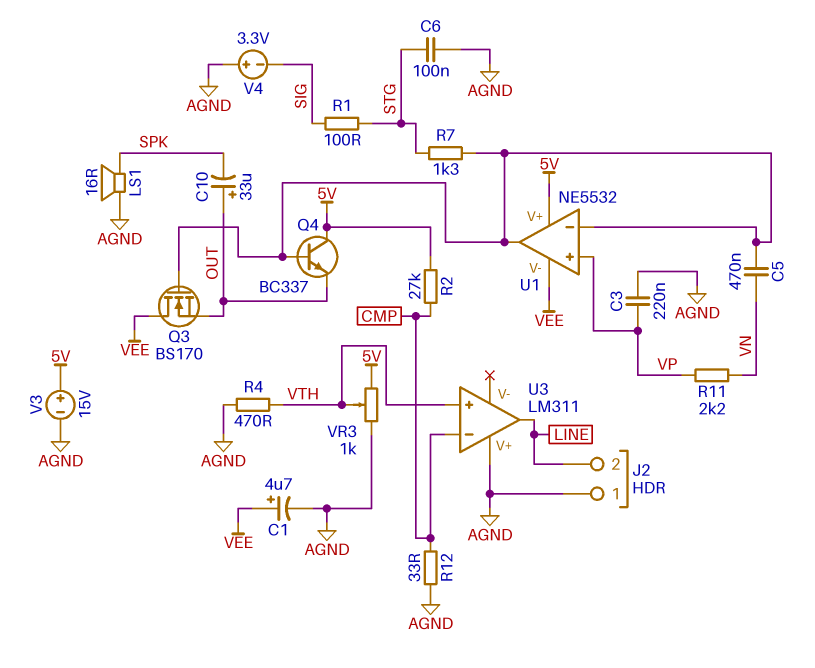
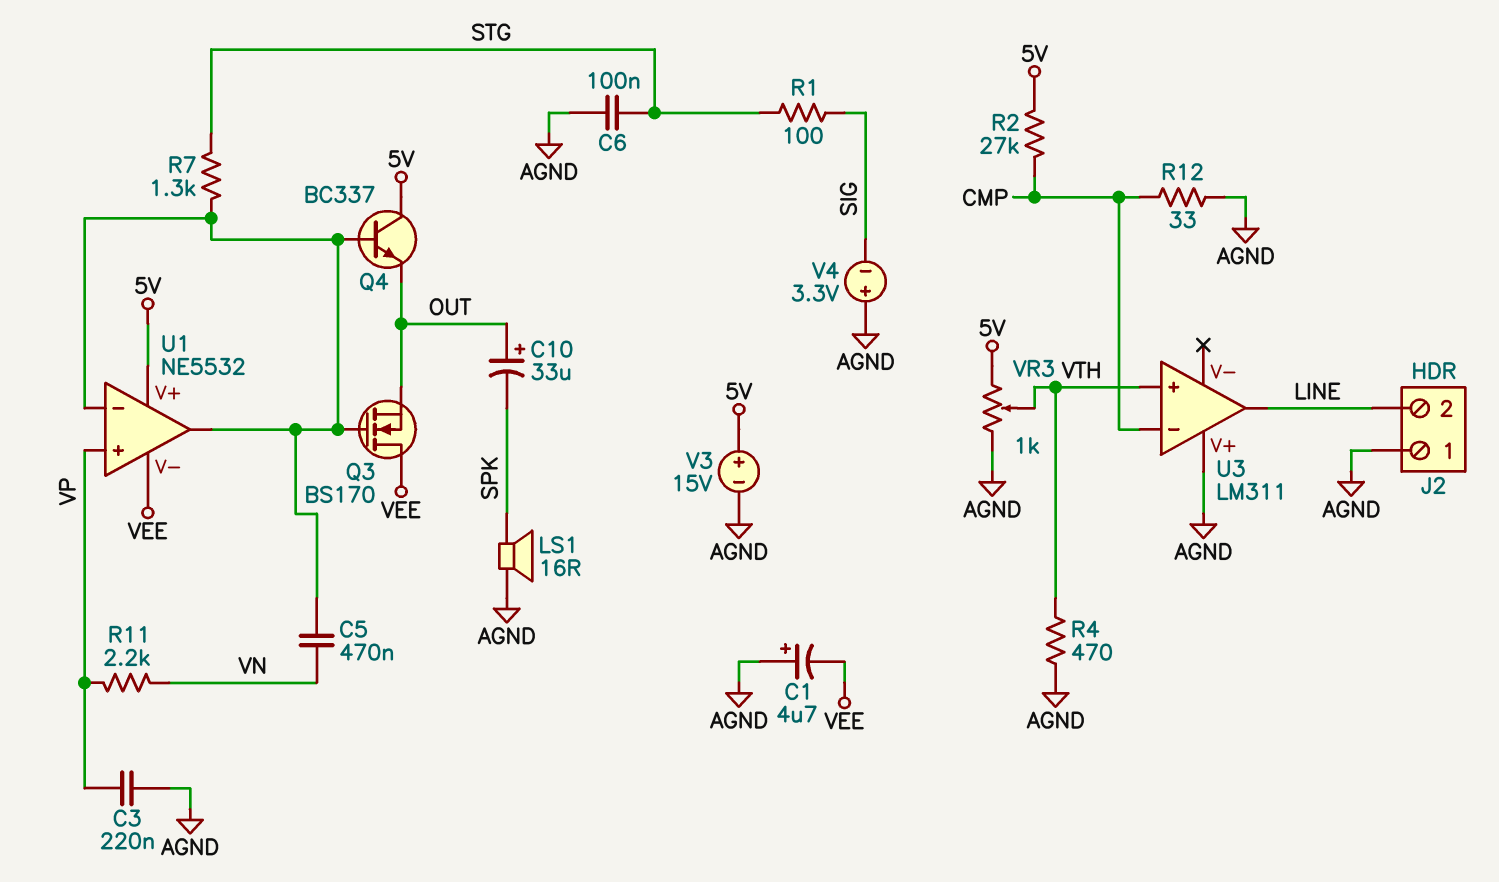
C1: 4.7uF (plus VEE, minus AGND) -> 4.7uF (plus AGND, minus VEE)

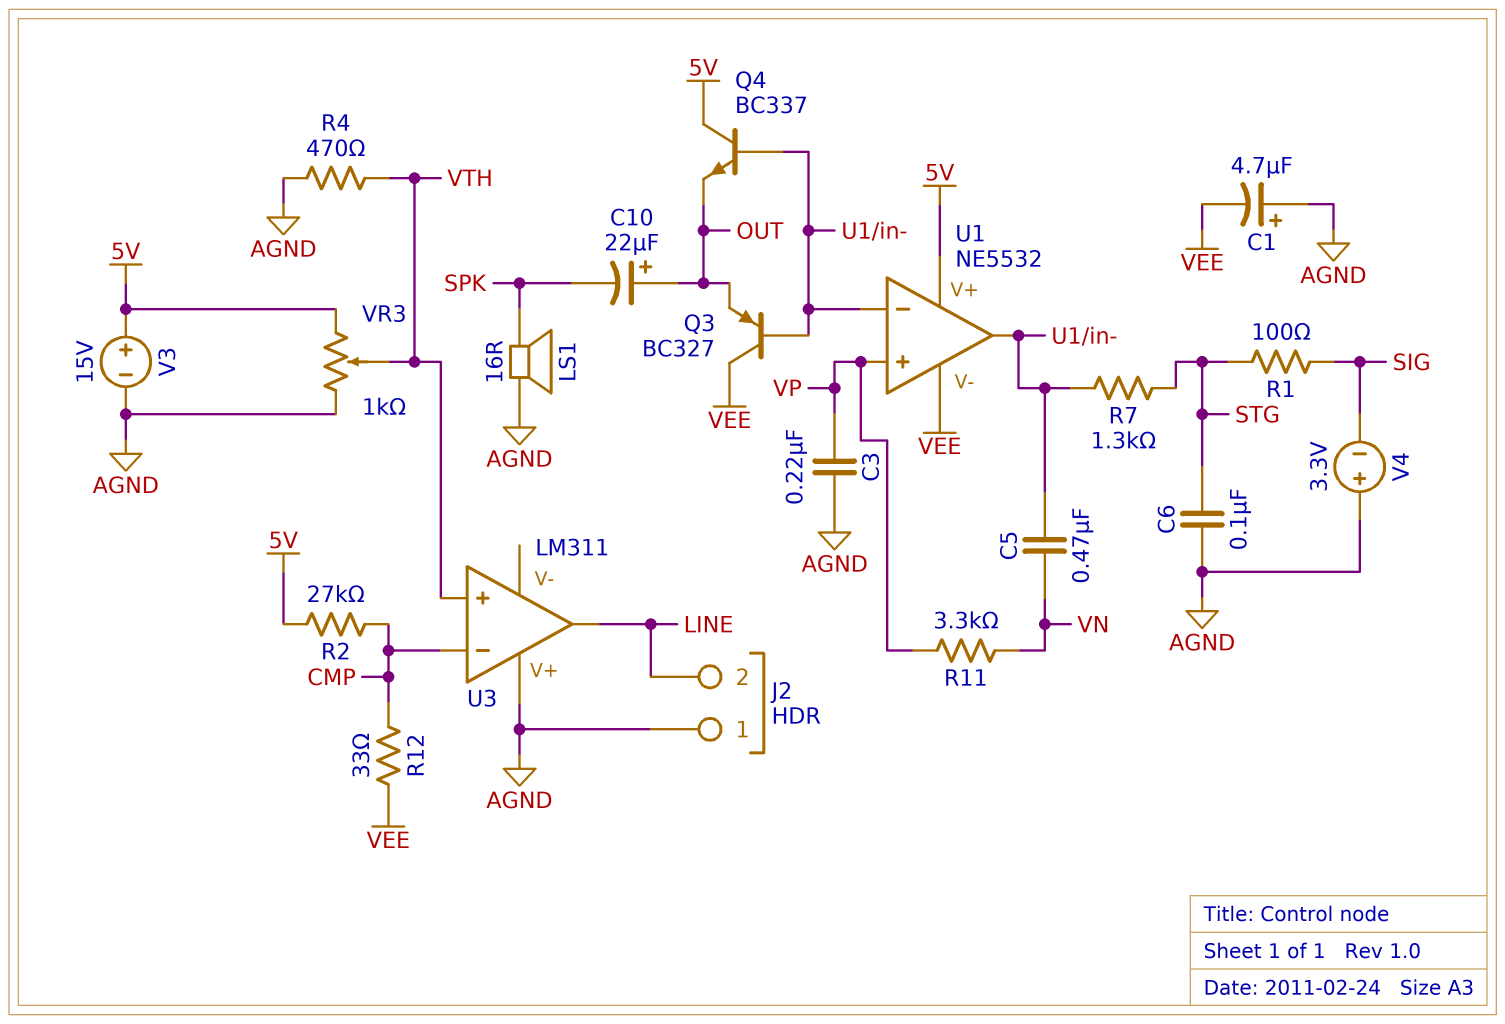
C10: 33uF (plus OUT, minus SPK) -> 22uF (plus OUT, minus SPK)
Q3: NMOS BS170 (G U1/in-, D VEE, S OUT) -> PNP BC327 (B U1/in-, C VEE, E OUT)
R11: 2.2k (VN, VP) -> 3.3k (VN, VP)
R12: 33 (AGND, CMP) -> 33 (CMP, VEE)

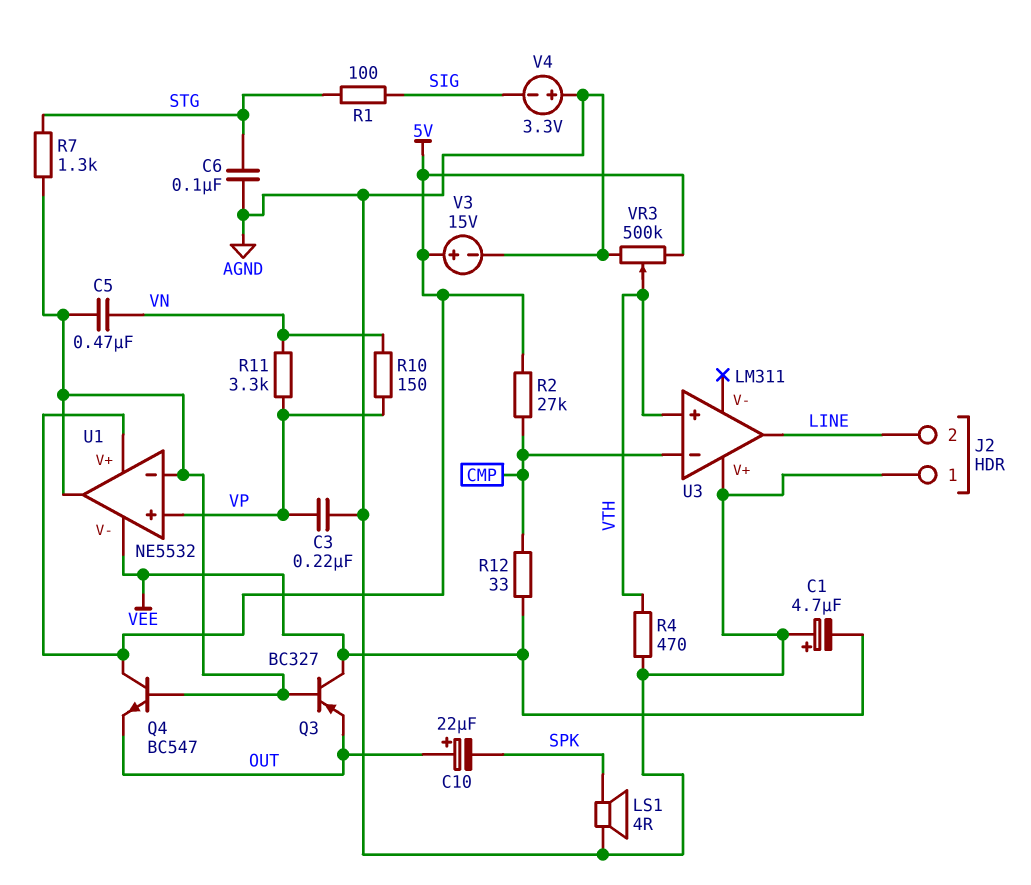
LS1: speaker 16R (AGND, SPK) -> speaker 4R (AGND, SPK)
Q4: NPN BC337 (B U1/in-, C 5V, E OUT) -> NPN BC547 (B U1/in-, C 5V, E OUT)
R10: none -> 150 (VN, VP)
VR3: 1k (5V, AGND, wiper VTH) -> 500k (5V, AGND, wiper VTH)

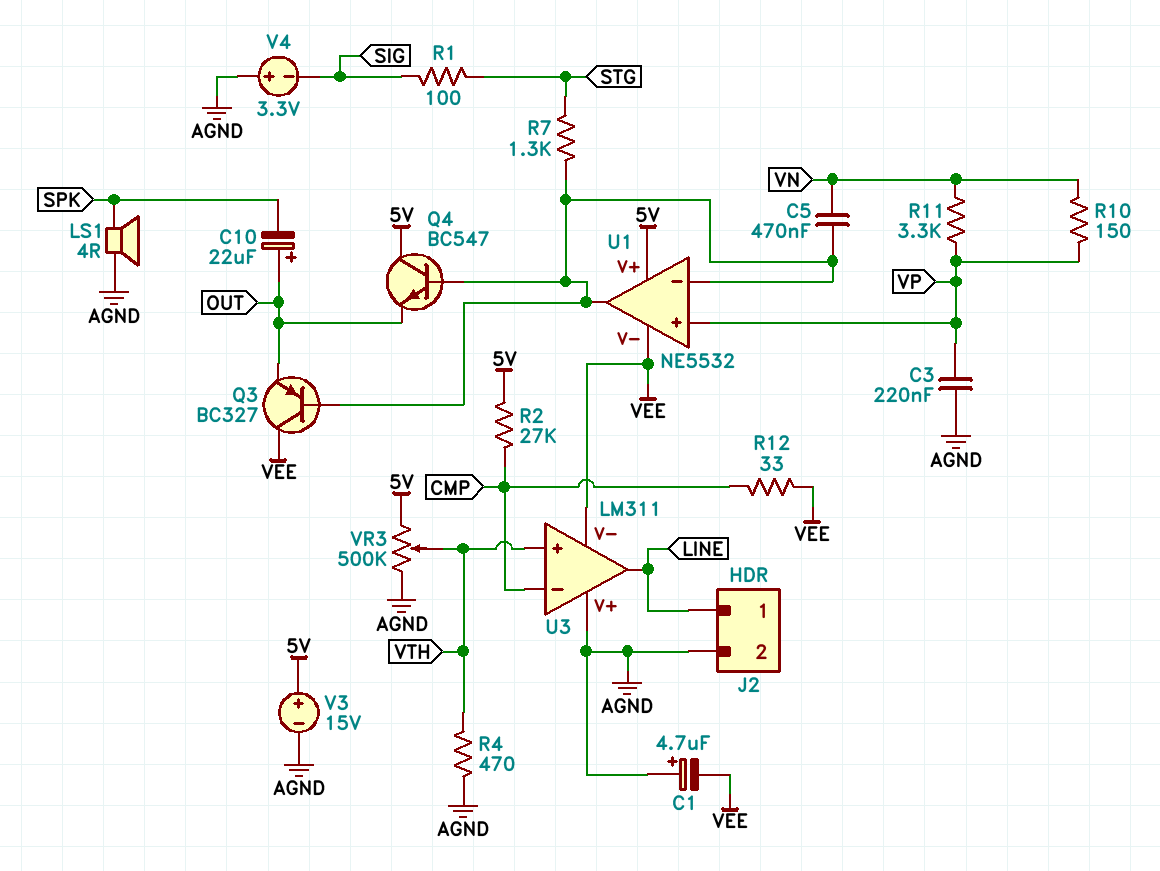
C6: 100nF (AGND, STG) -> none
J2 pin 1: AGND -> LINE
J2 pin 2: LINE -> AGND
U3 pin V-: none -> VEE

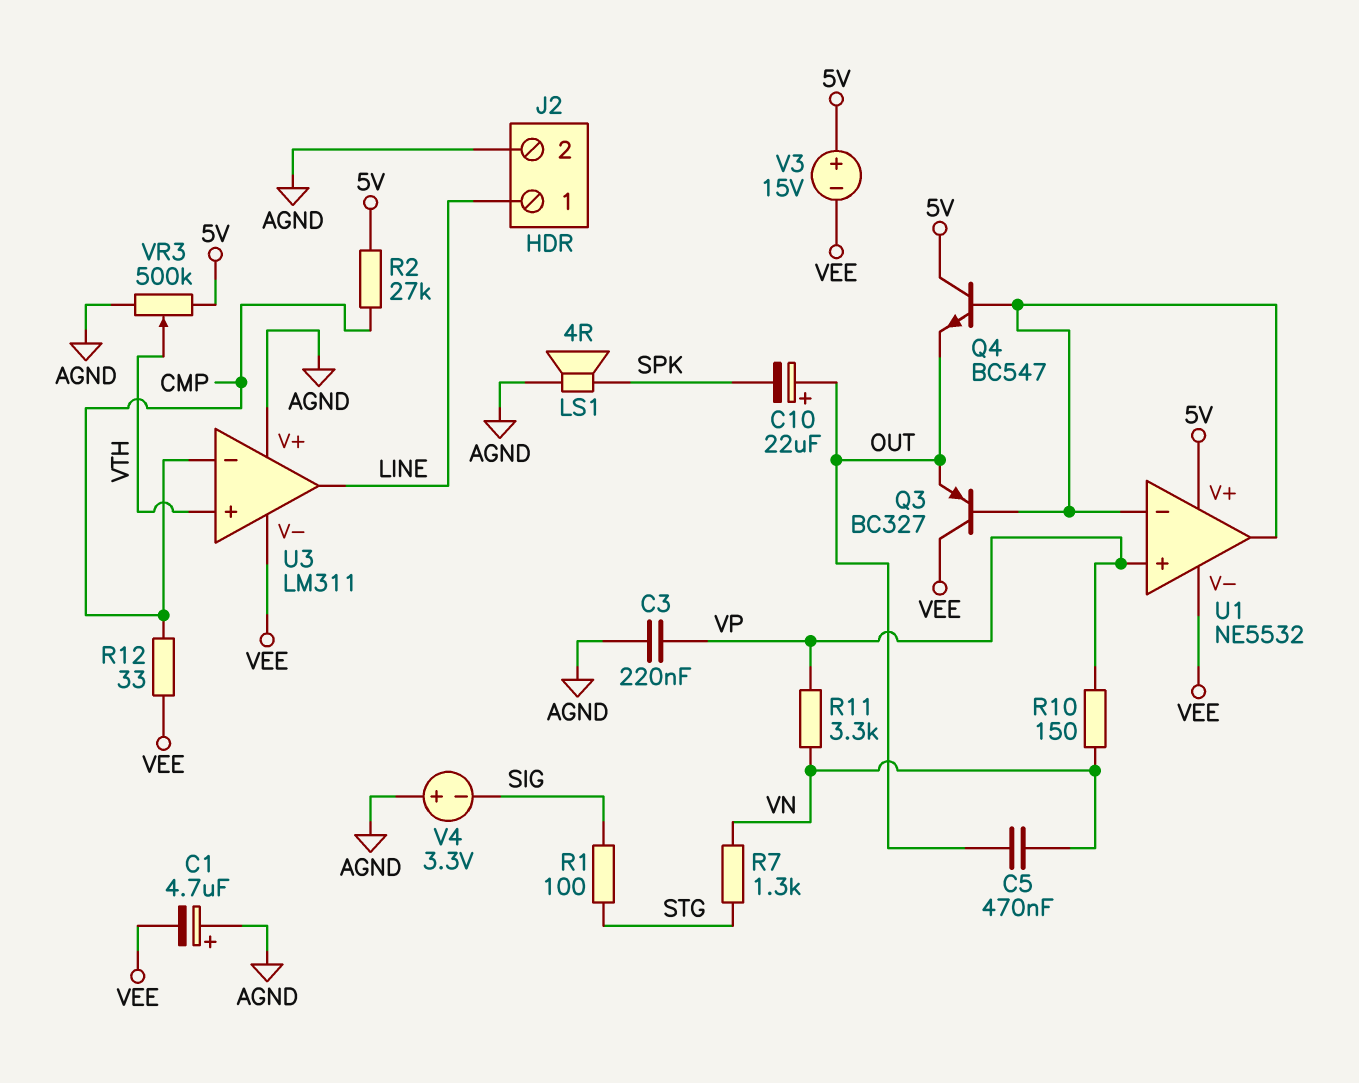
C5: 470nF (U1/in-, VN) -> 470nF (OUT, VN)
R4: 470 (AGND, VTH) -> none
R7: 1.3k (STG, U1/in-) -> 1.3k (STG, VN)
V3: 15V (plus 5V, minus AGND) -> 15V (plus 5V, minus VEE)

